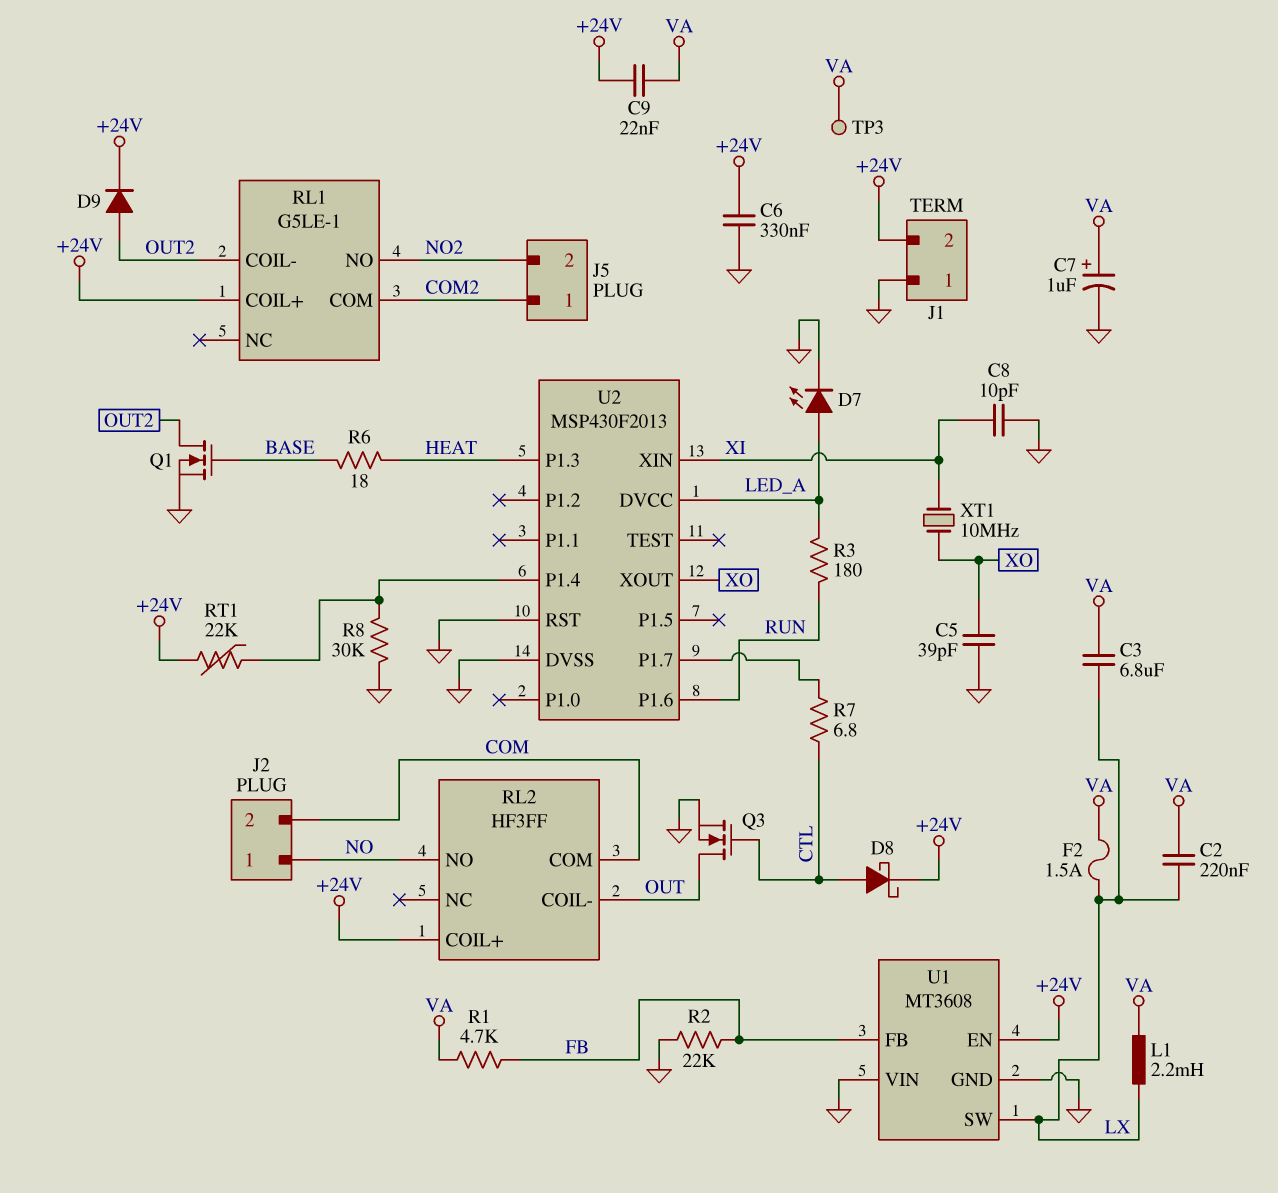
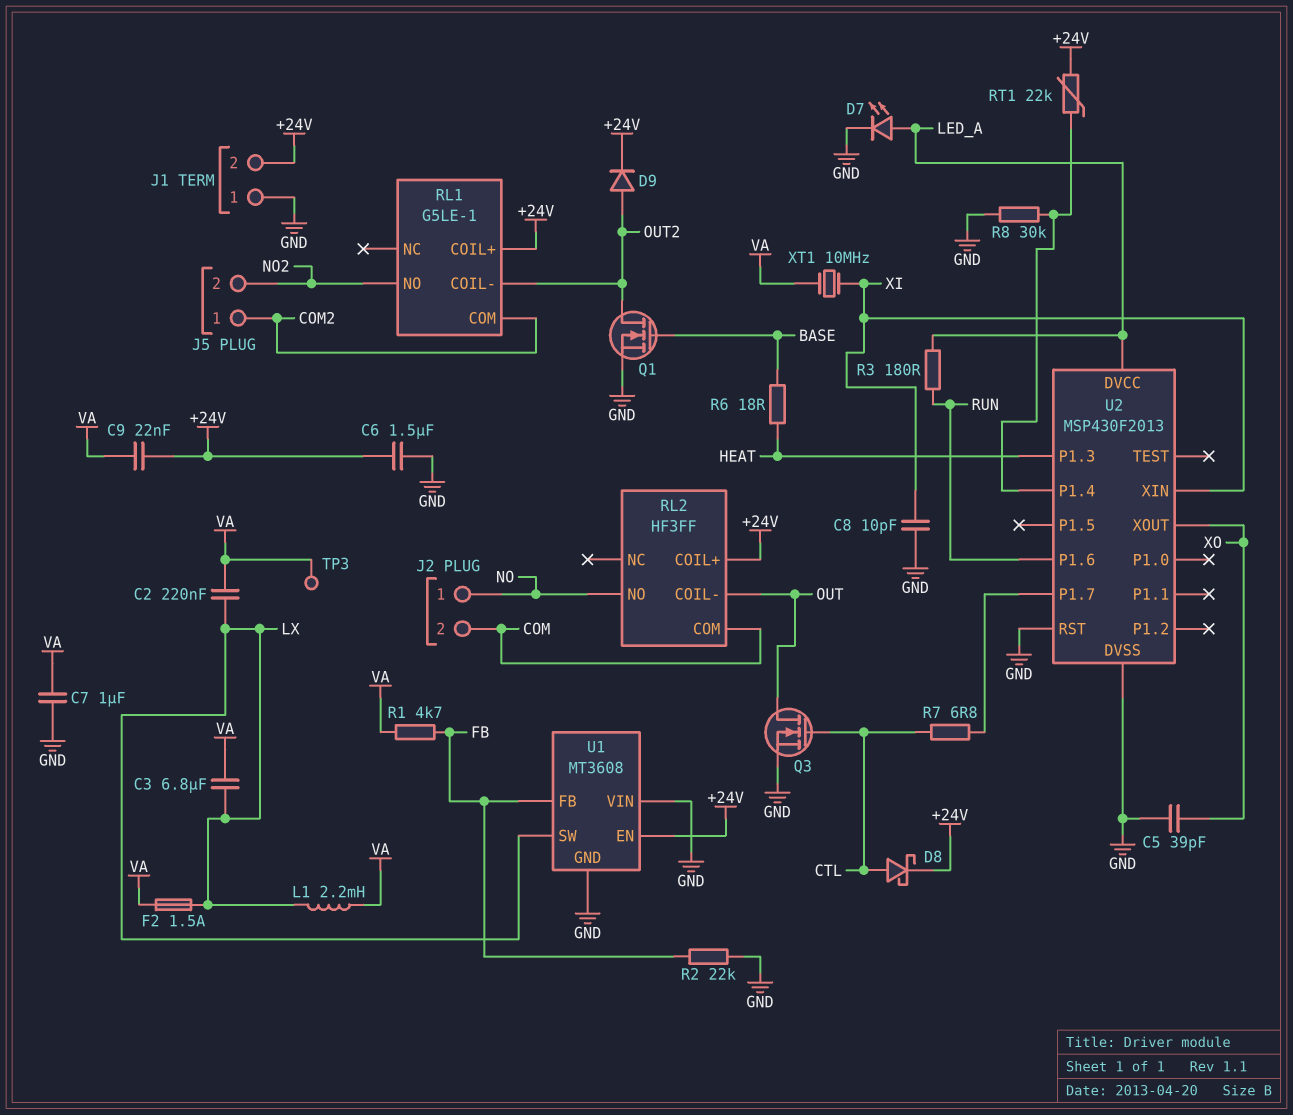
C6: 330nF (+24V, GND) -> 1.5uF (+24V, GND)
C7: 1uF (plus VA, minus GND) -> 1uF (GND, VA)
XT1: 10MHz (XI, XO) -> 10MHz (VA, XI)

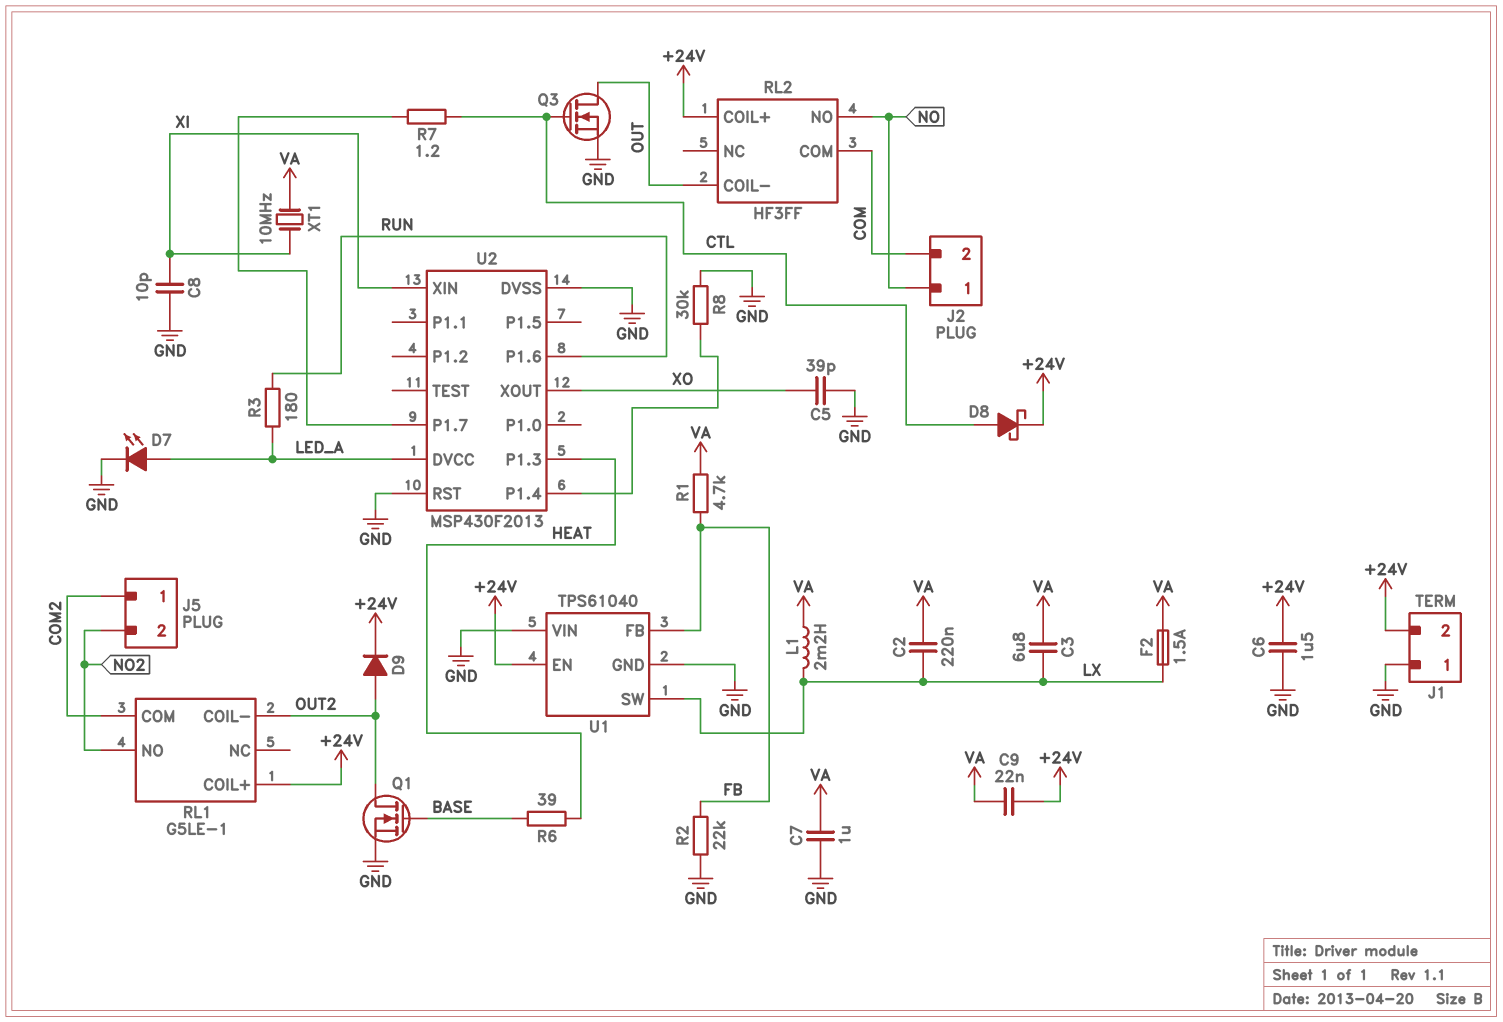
R6: 18 (BASE, HEAT) -> 39 (BASE, HEAT)
R7: 6.8 (CTL, U2/P1.7) -> 1.2 (CTL, U2/P1.7)
RT1: 22k (+24V, U2/P1.4) -> none
TP3: test point (VA) -> none
U1: MT3608 -> TPS61040

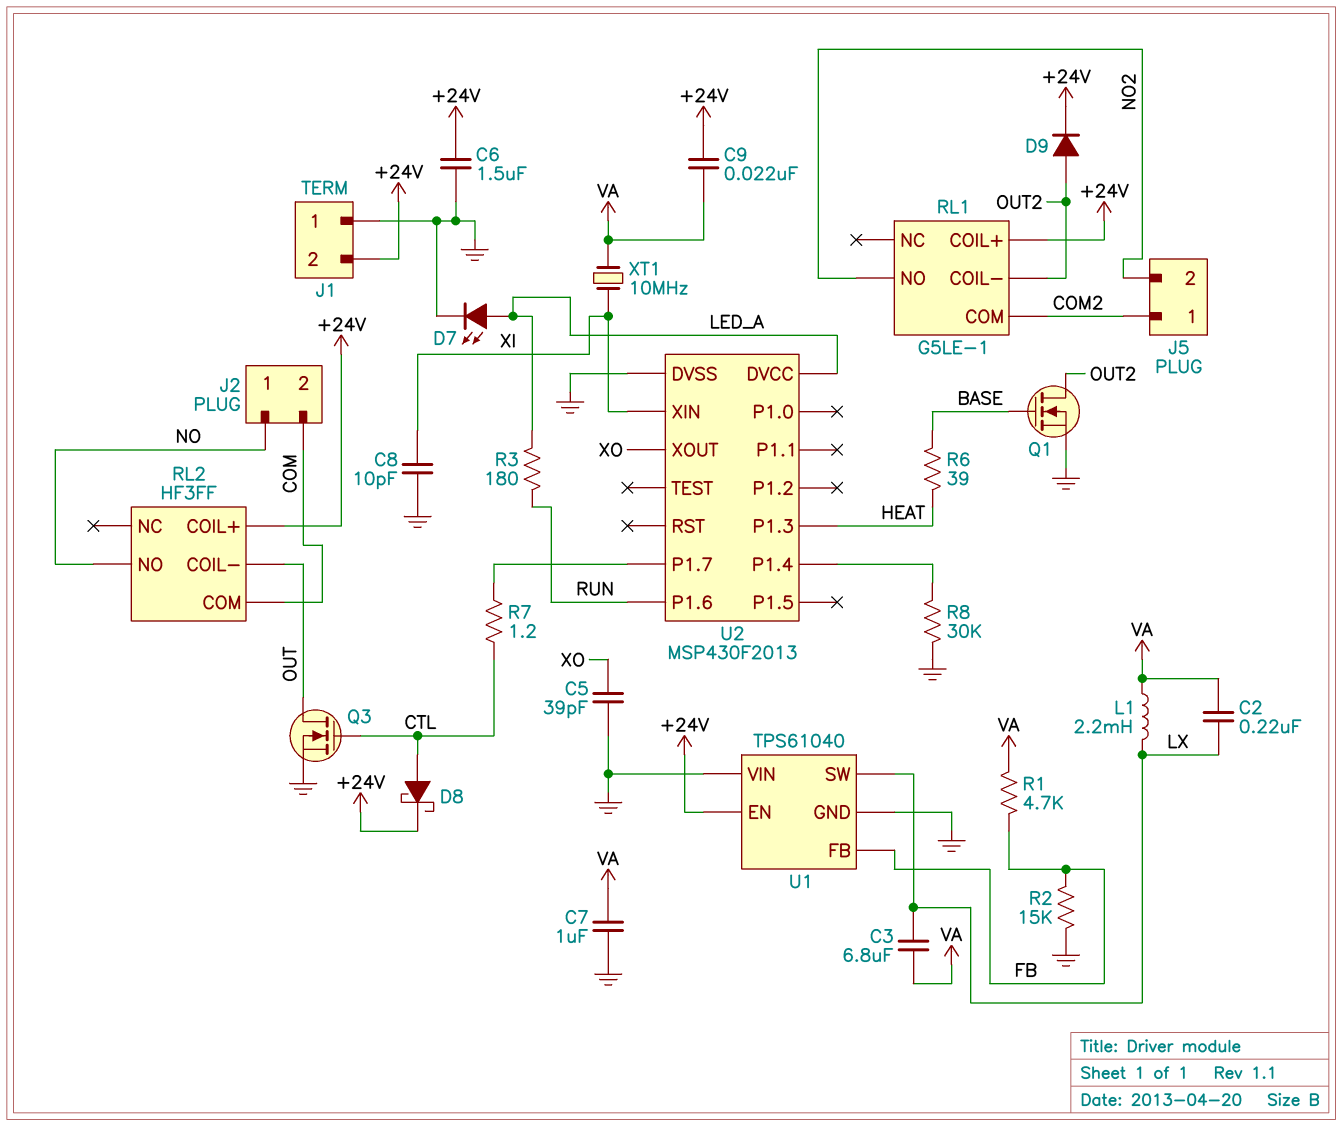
F2: 1.5A (LX, VA) -> none
R2: 22k (FB, GND) -> 15k (FB, GND)
U2 pin RST: GND -> none

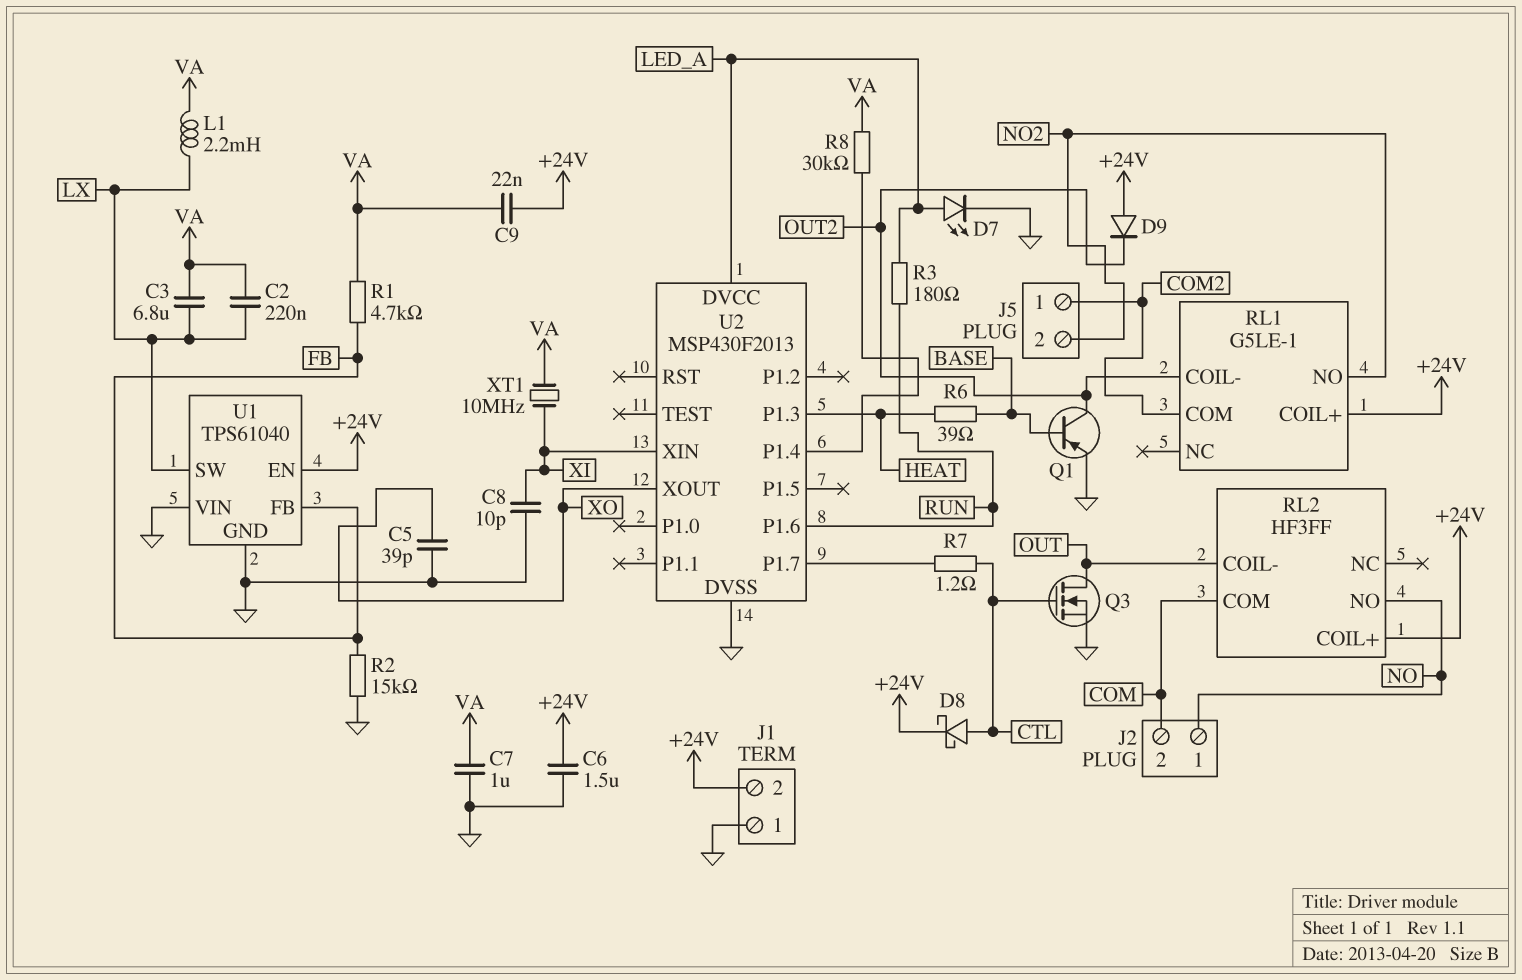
D9: diode (A OUT2, K +24V) -> diode (A +24V, K OUT2)
Q1: NMOS (G BASE, D OUT2, S GND) -> PNP (B BASE, C OUT2, E GND)
R8: 30k (GND, U2/P1.4) -> 30k (U2/P1.4, VA)

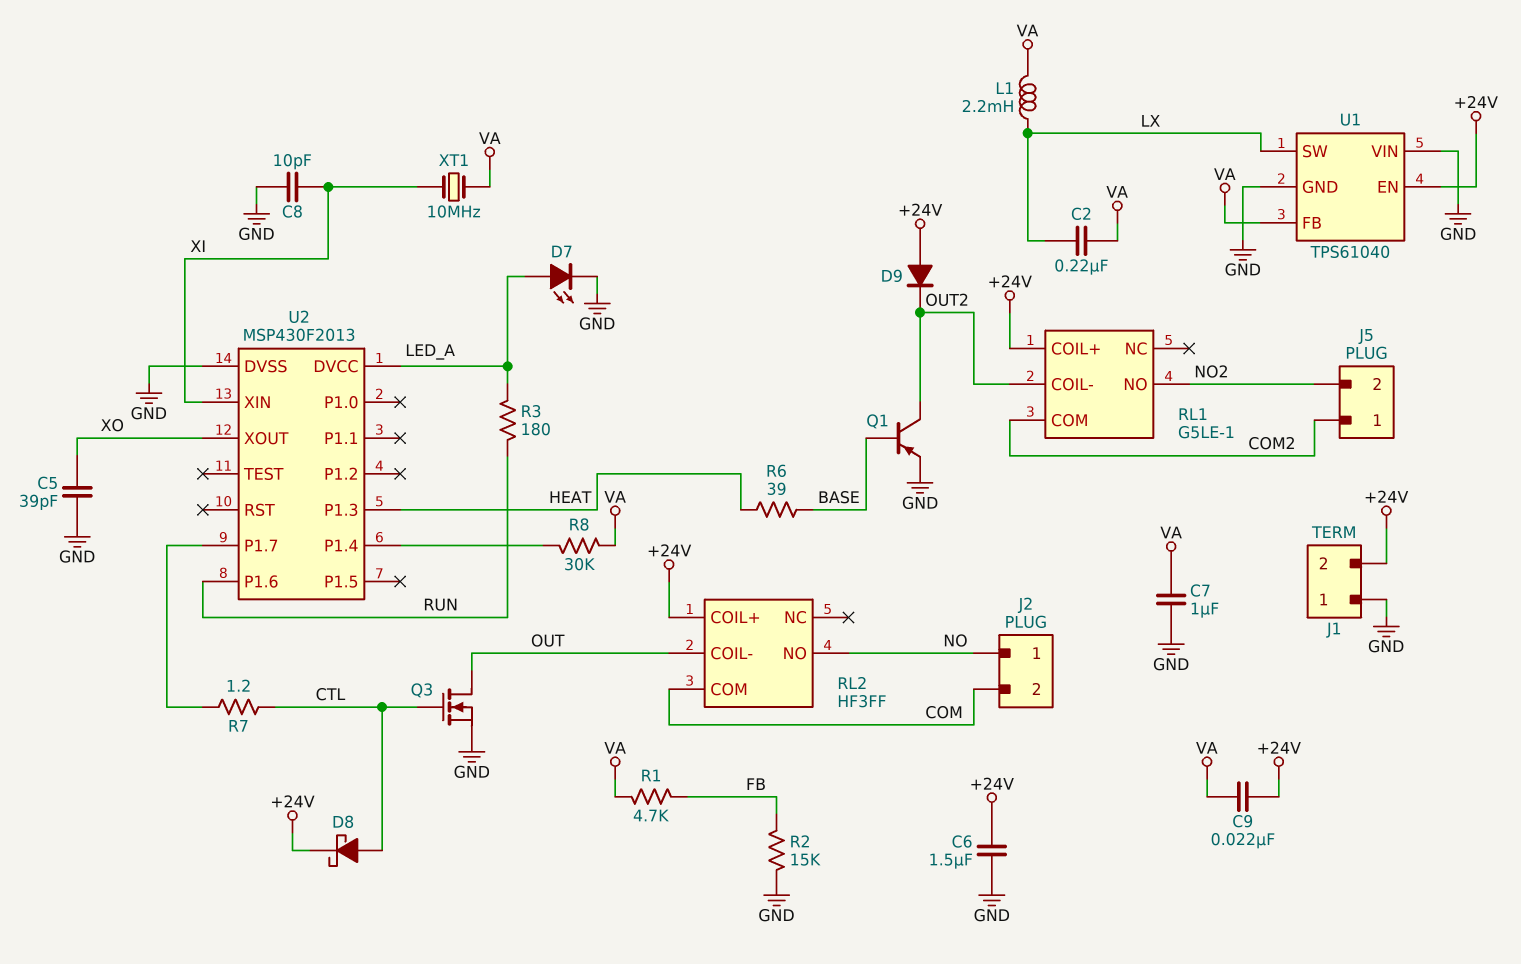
C3: 6.8uF (LX, VA) -> none
U1 pin FB: FB -> VA

